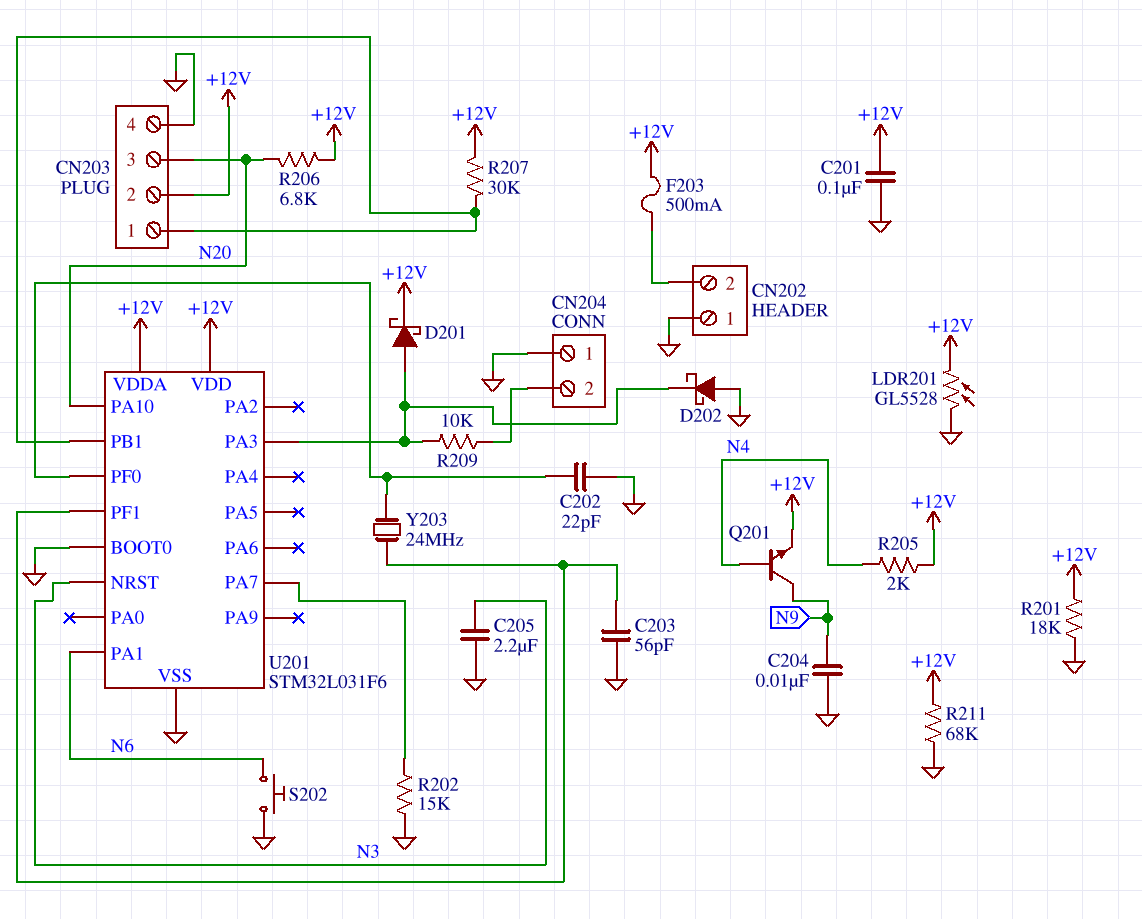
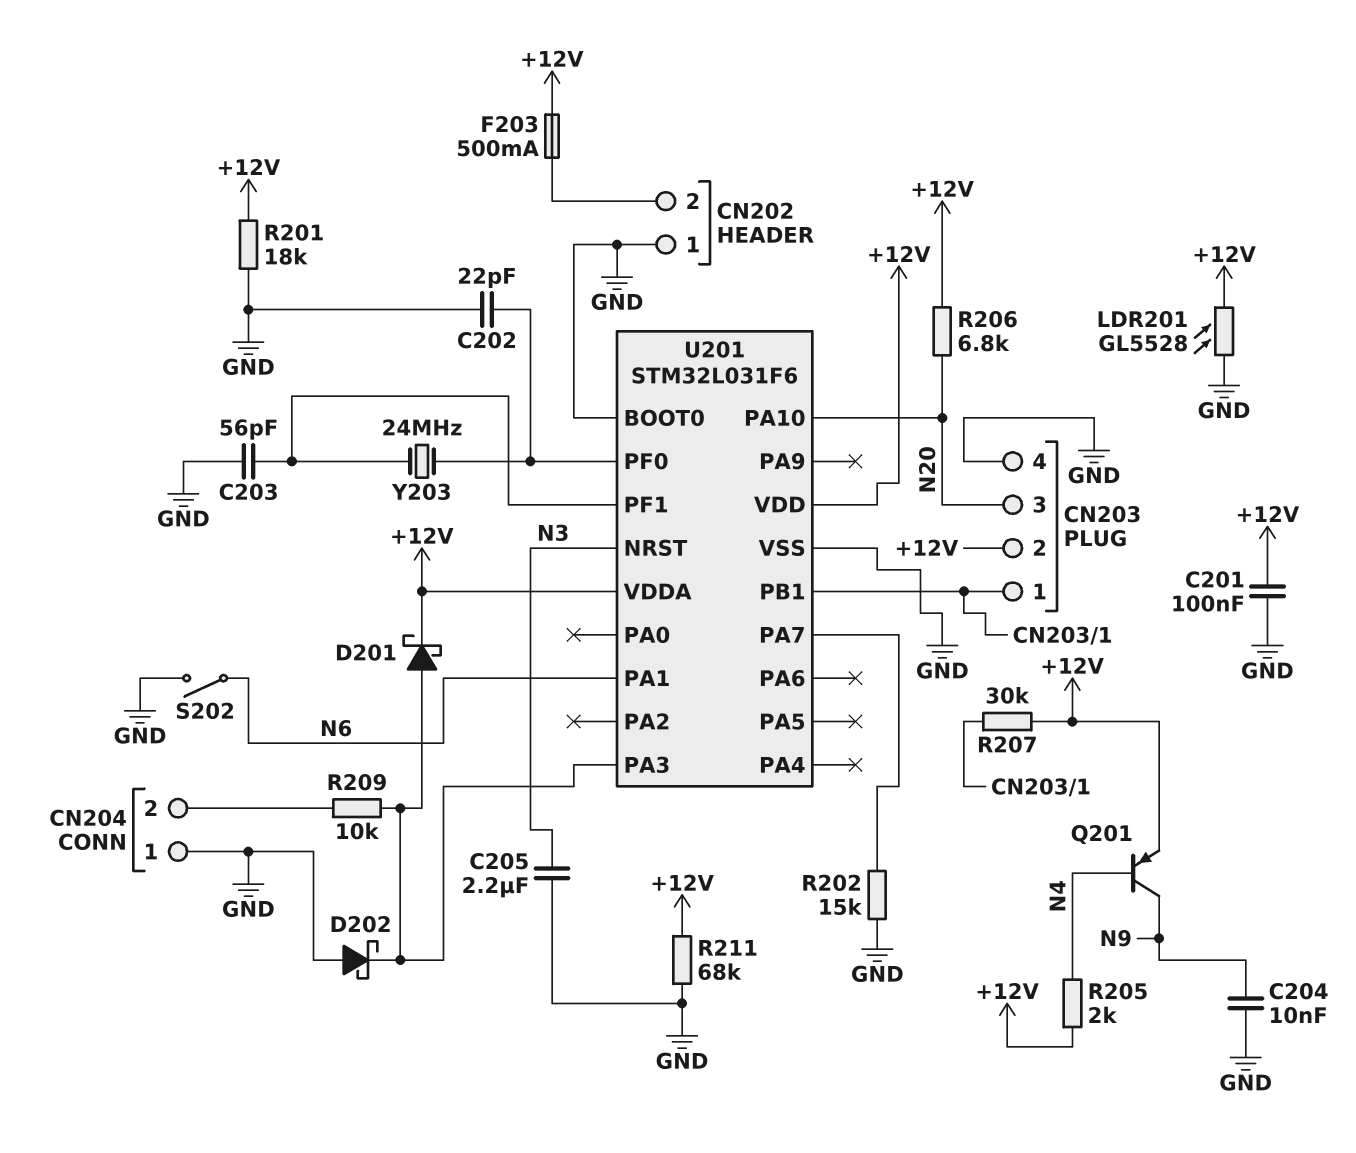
Q201: NPN (B N4, C N9, E +12V) -> PNP (B N4, C N9, E +12V)
S202: button (GND, N6) -> switch (GND, N6)

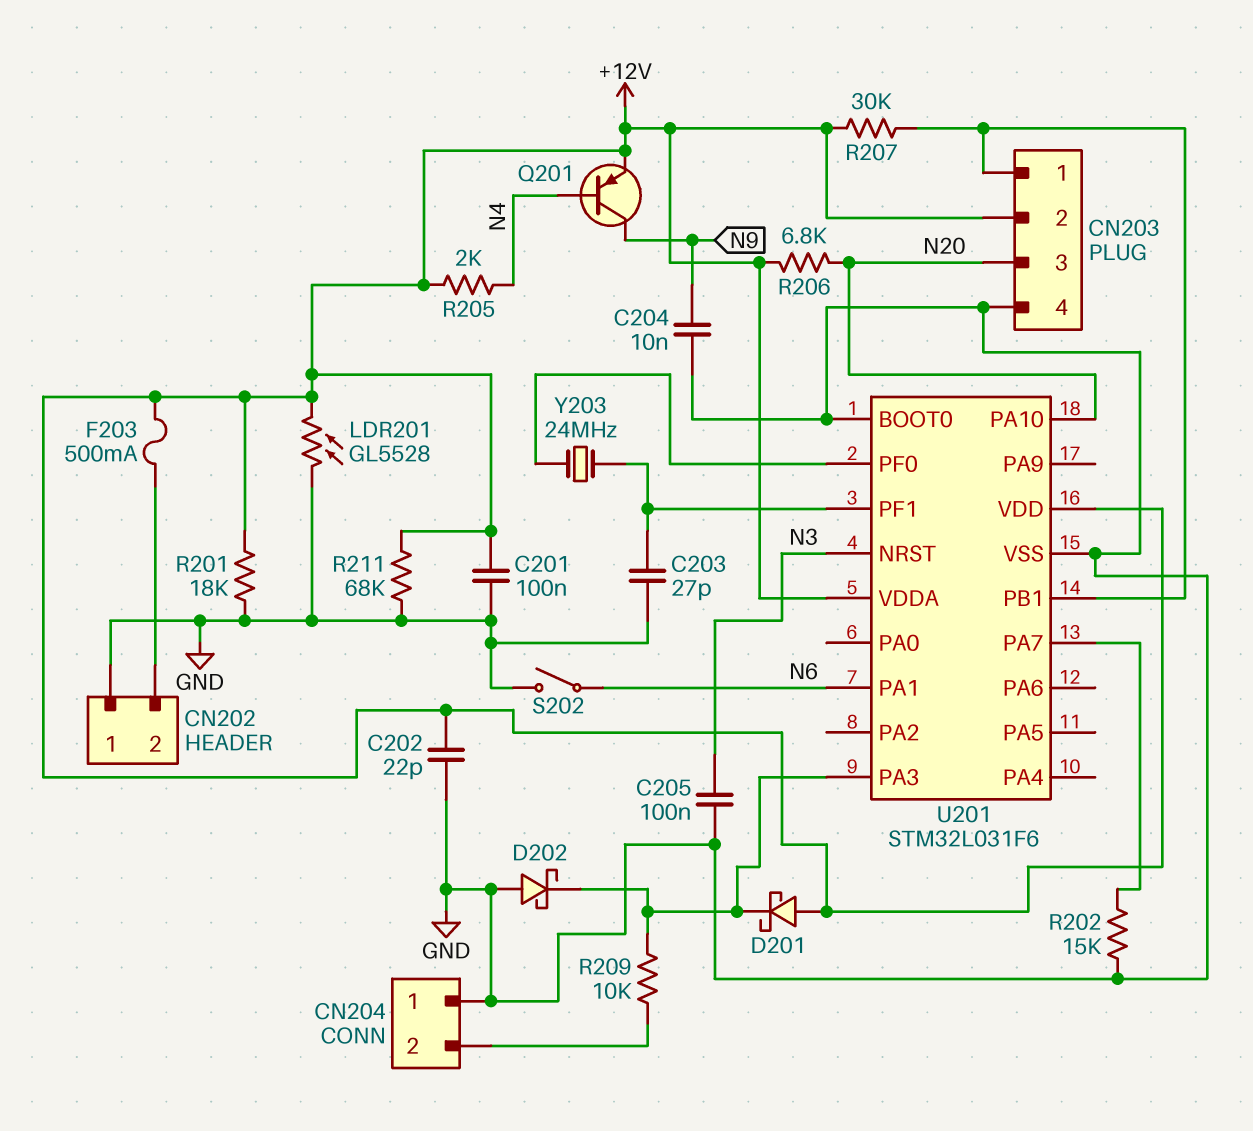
C202: 22pF (GND, U201/PF0) -> 22pF (+12V, GND)
C203: 56pF (GND, U201/PF1) -> 27pF (GND, U201/PF1)
C205: 2.2uF (GND, N3) -> 100nF (GND, N3)
D201: schottky (A U201/PA3, K +12V) -> schottky (A +12V, K U201/PA3)

